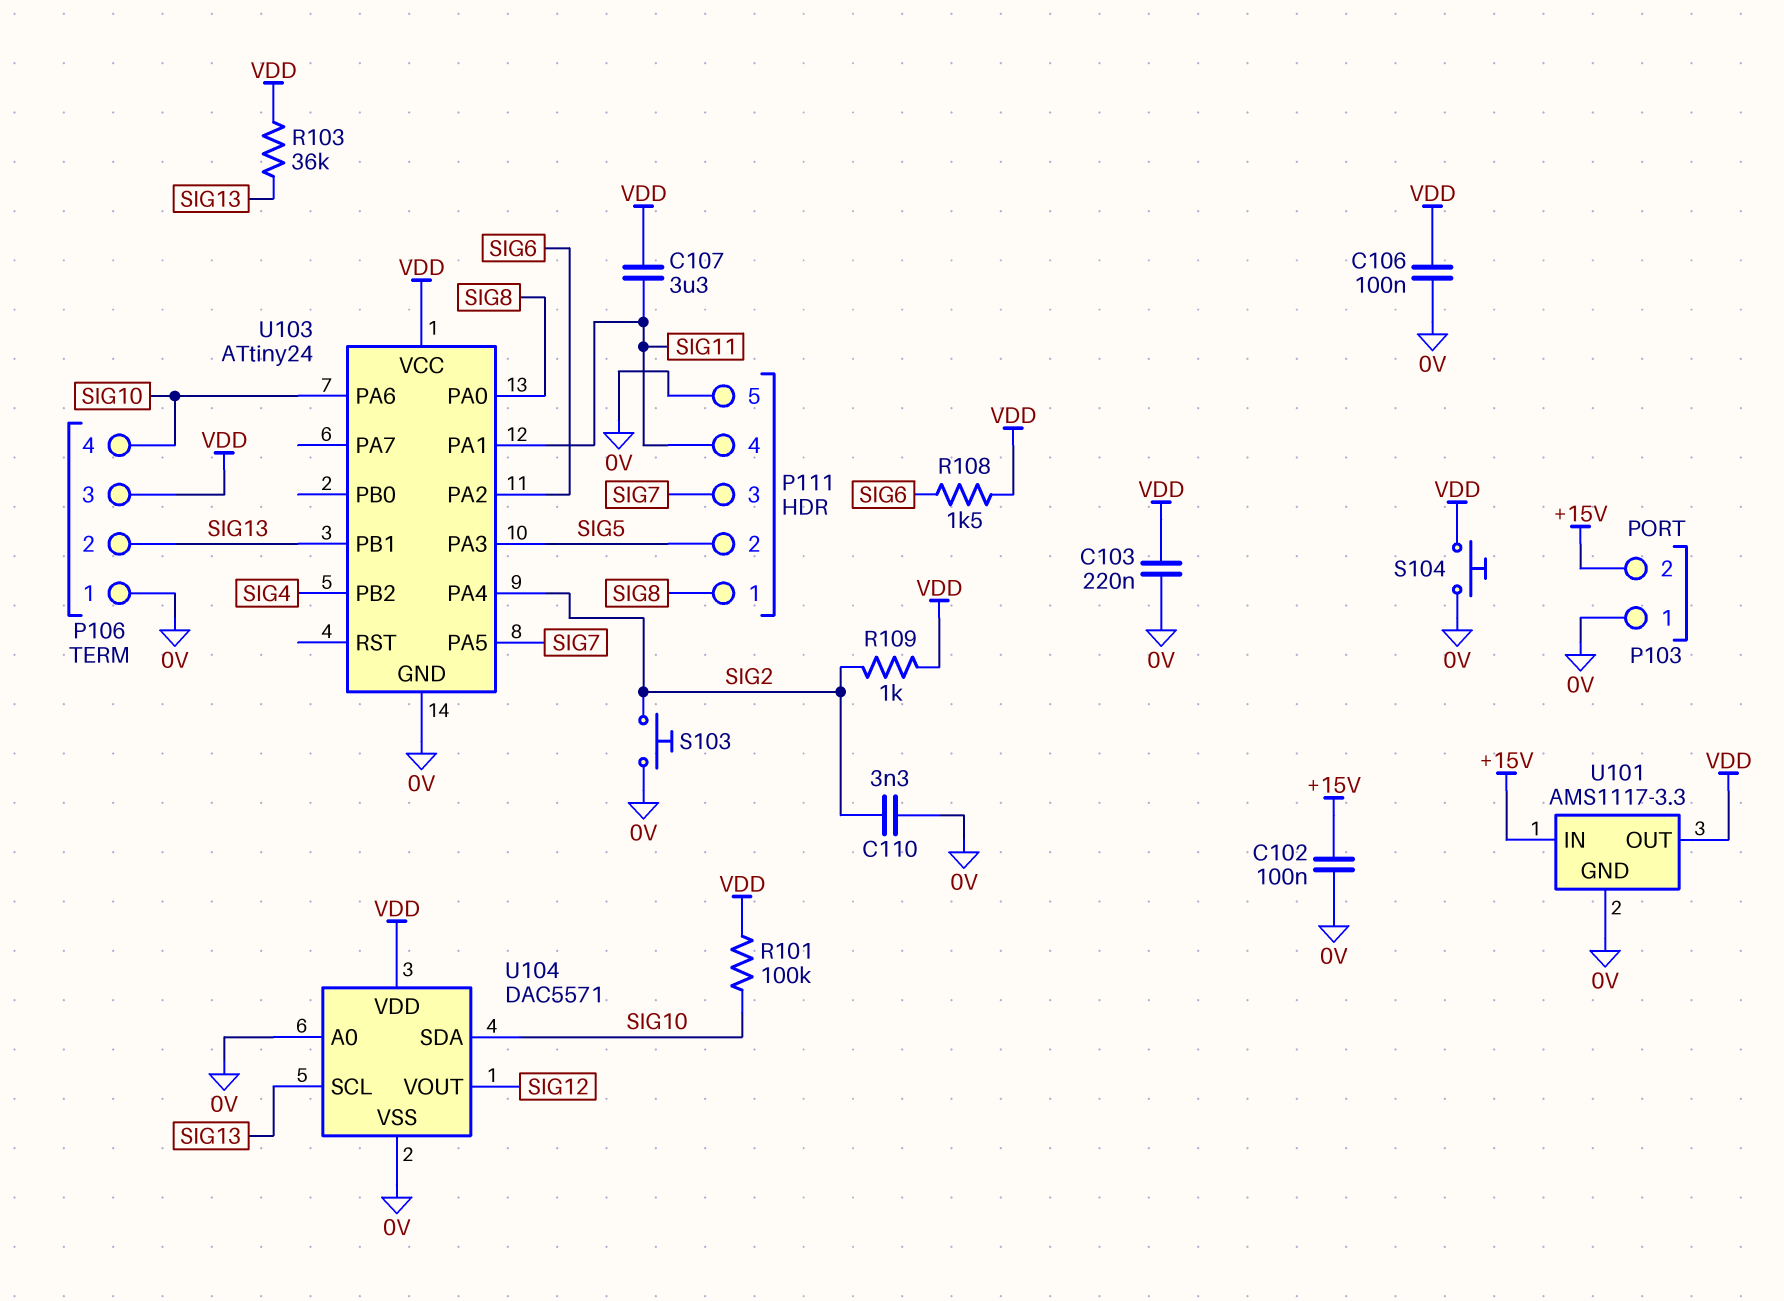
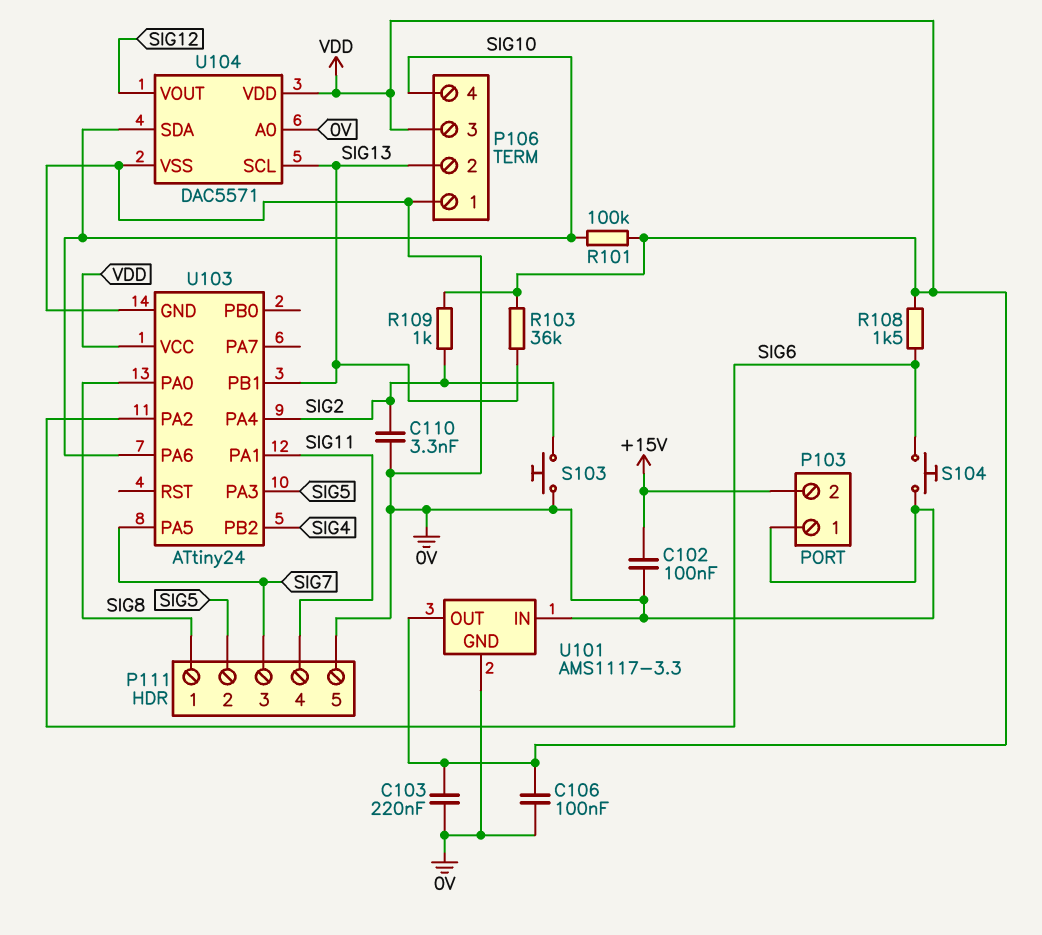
C107: 3.3uF (SIG11, VDD) -> none
S104: button (0V, VDD) -> button (0V, SIG6)
U101 pin IN: +15V -> 0V

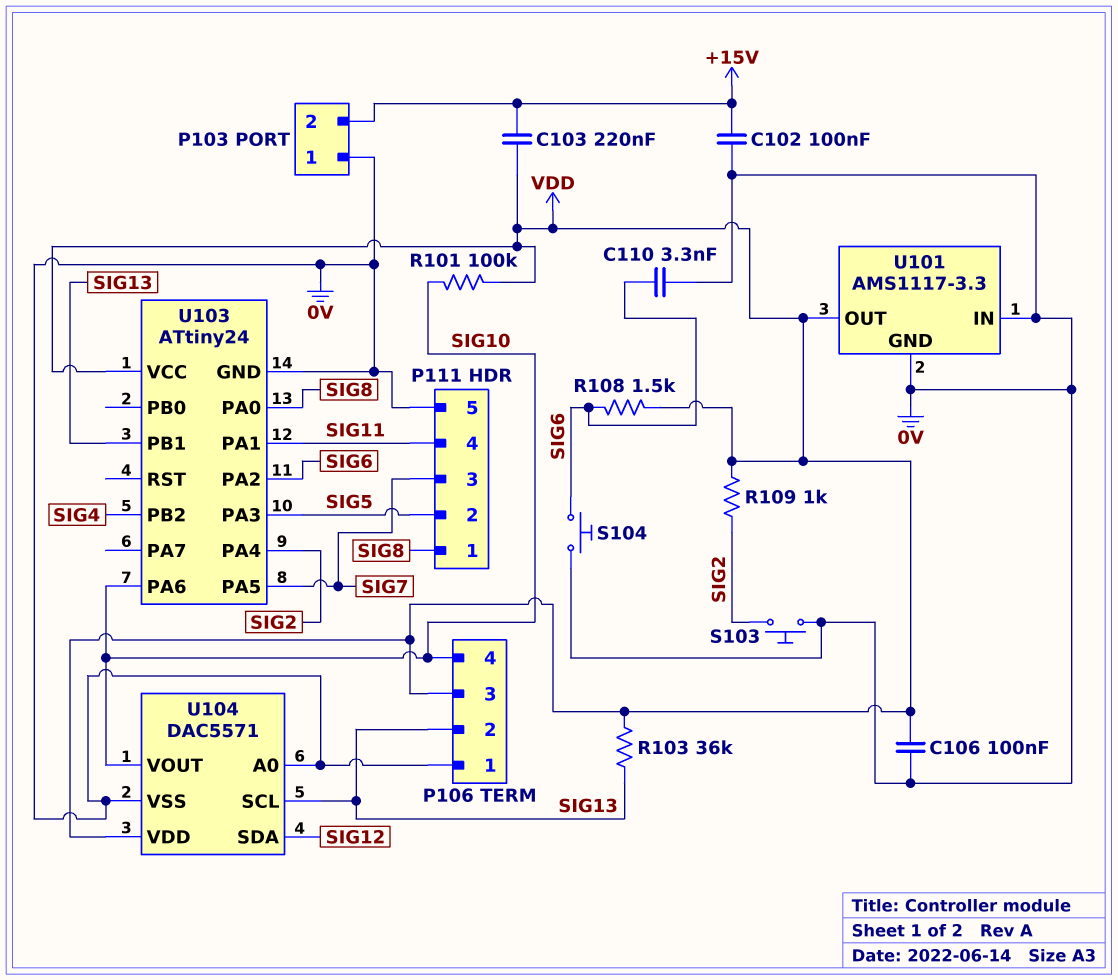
C103: 220nF (0V, VDD) -> 220nF (+15V, VDD)
C110: 3.3nF (0V, SIG2) -> 3.3nF (0V, SIG6)
U104 pin SDA: SIG10 -> SIG12
U104 pin VOUT: SIG12 -> SIG10

